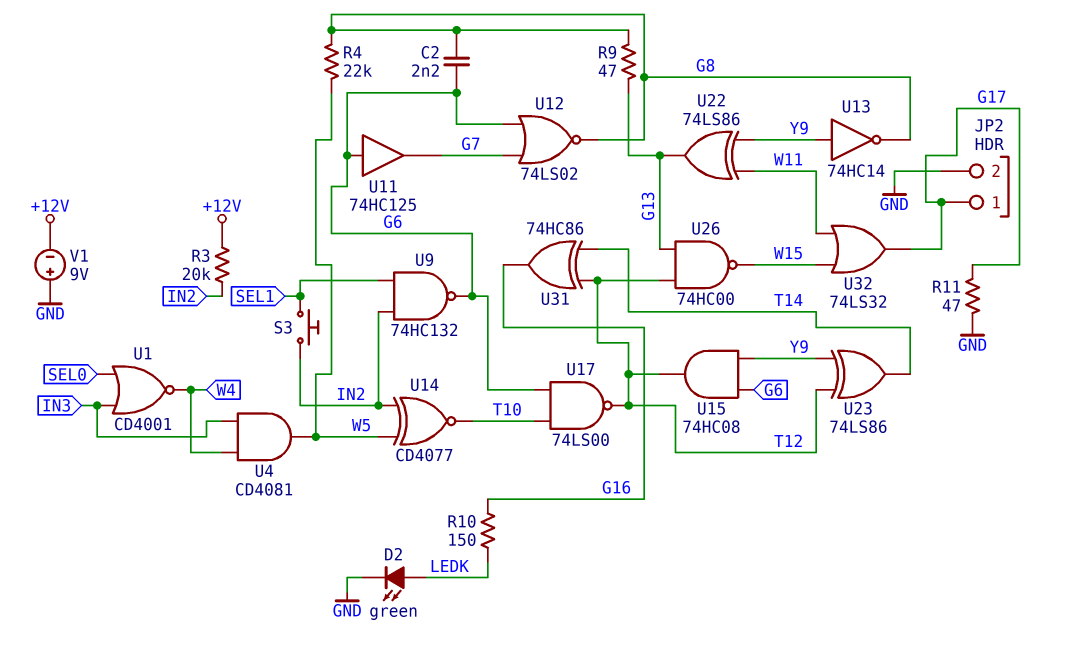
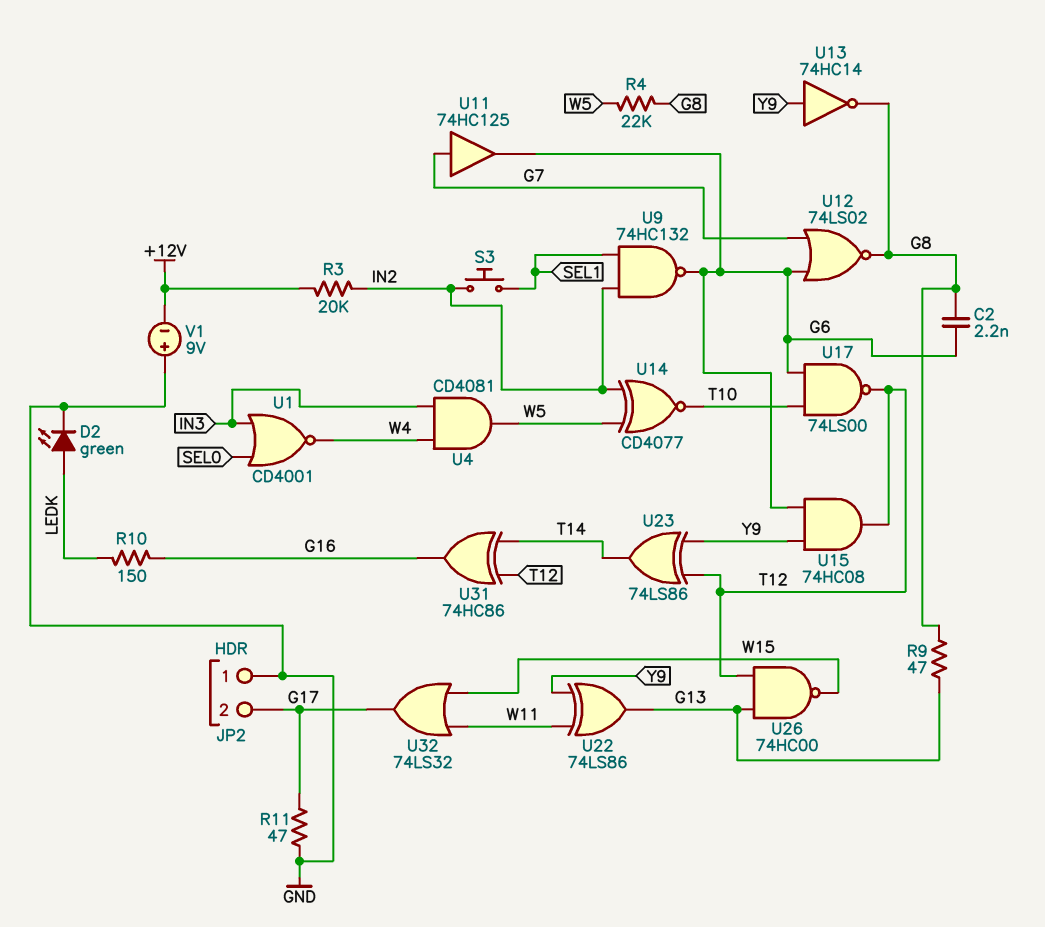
JP2 pin 1: G17 -> GND
JP2 pin 2: GND -> G17
U11: buffer 74HC125 (in G6, out G7) -> buffer 74HC125 (in G7, out G6)

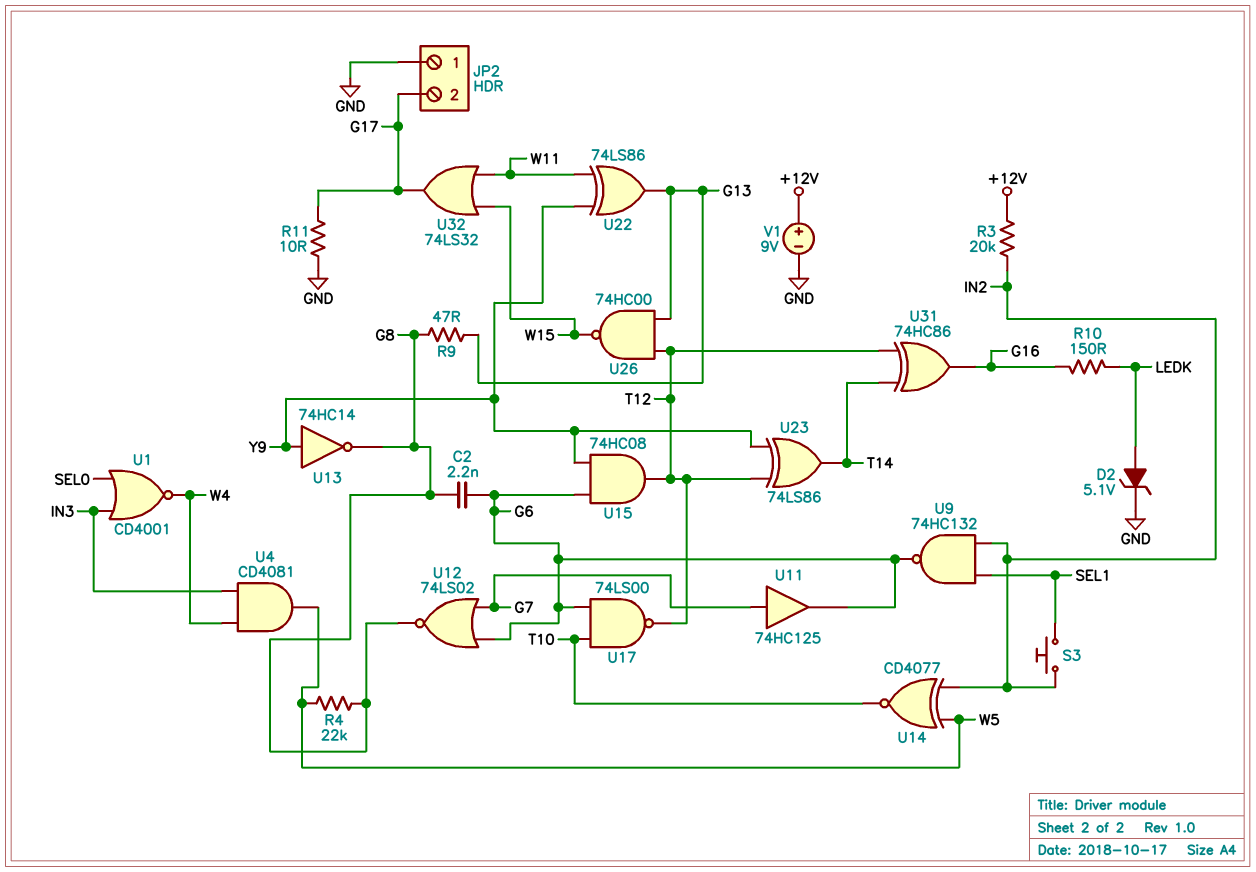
D2: LED green (A LEDK, K GND) -> zener 5.1V (A LEDK, K GND)
R11: 47 (G17, GND) -> 10 (G17, GND)
V1: 9V (plus GND, minus +12V) -> 9V (plus +12V, minus GND)

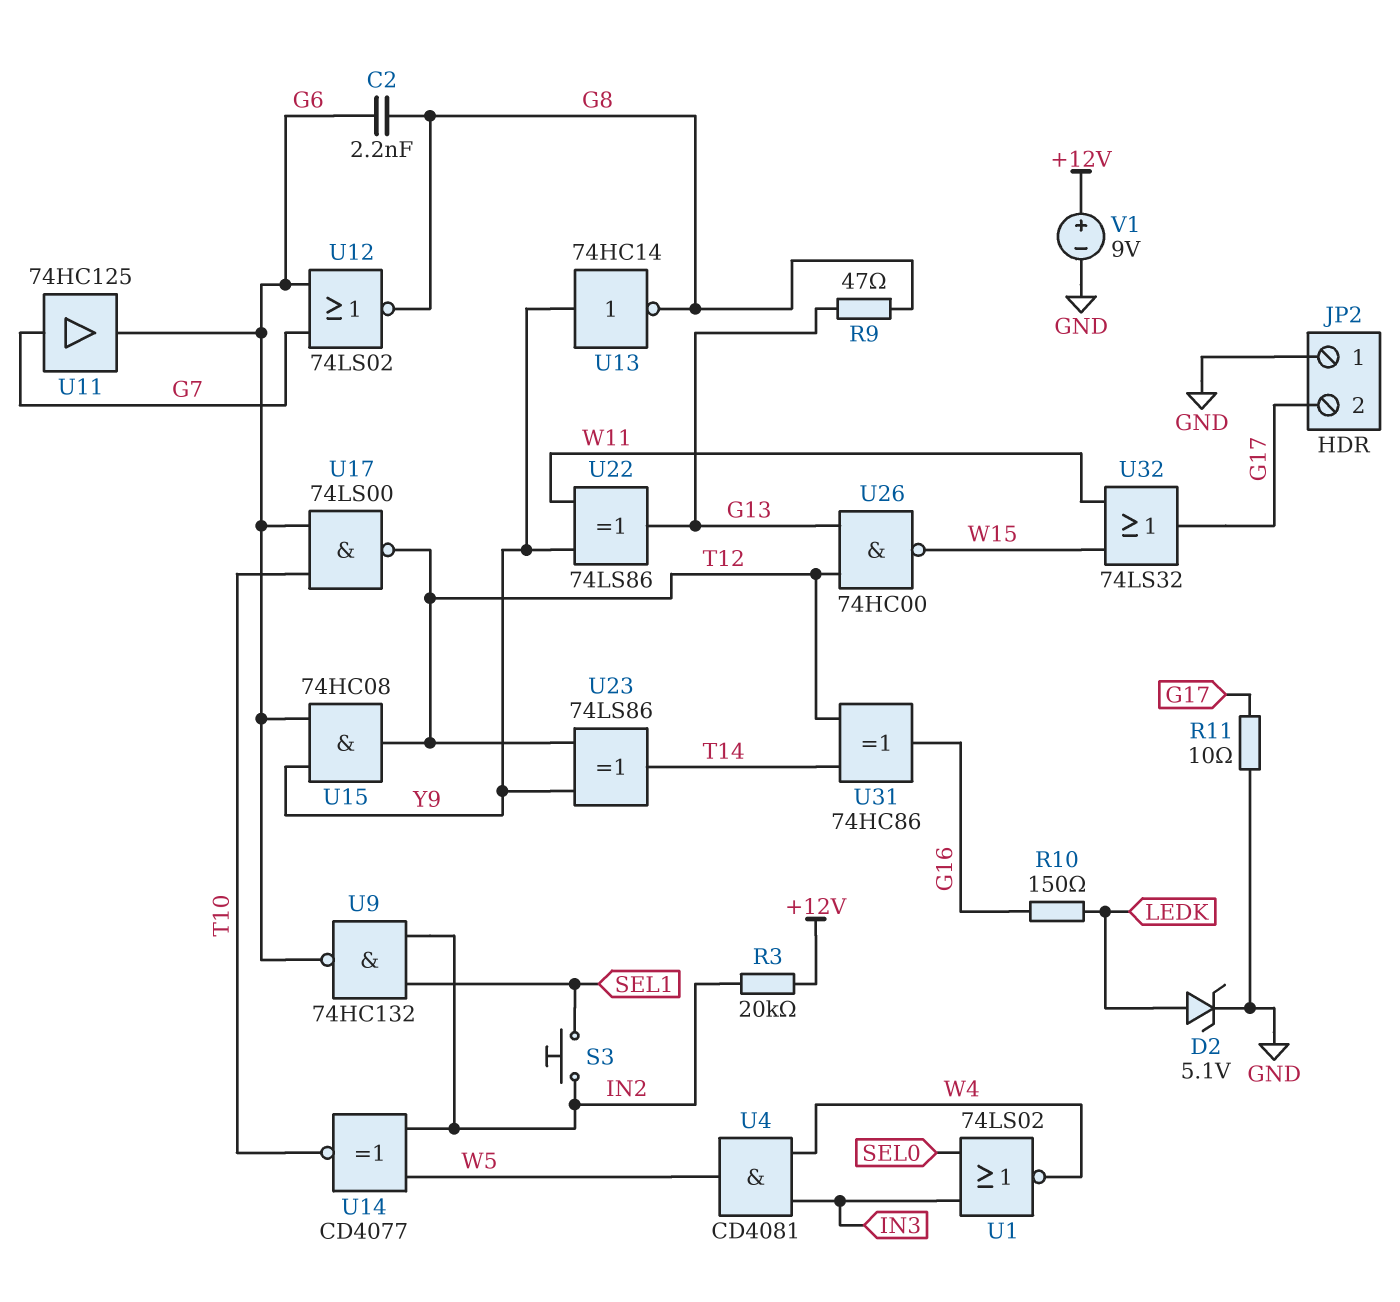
R4: 22k (G8, W5) -> none
U1: NOR CD4001 (in IN3, in SEL0, out W4) -> NOR 74LS02 (in IN3, in SEL0, out W4)

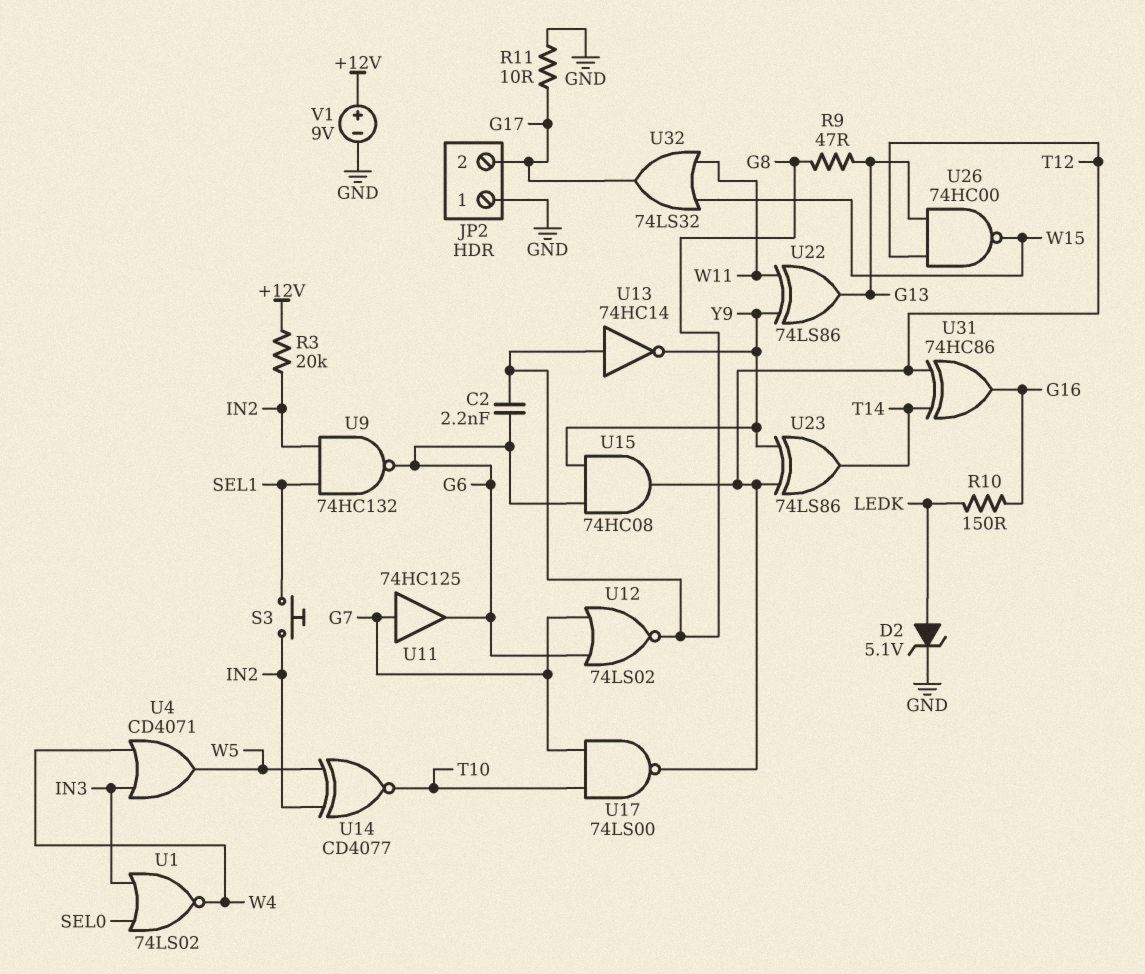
U4: AND CD4081 (in IN3, in W4, out W5) -> OR CD4071 (in IN3, in W4, out W5)
U13: NOT 74HC14 (in Y9, out G8) -> NOT 74HC14 (in G8, out Y9)
U17: NAND 74LS00 (in G6, in T10, out T12) -> NAND 74LS00 (in G7, in T10, out T12)

